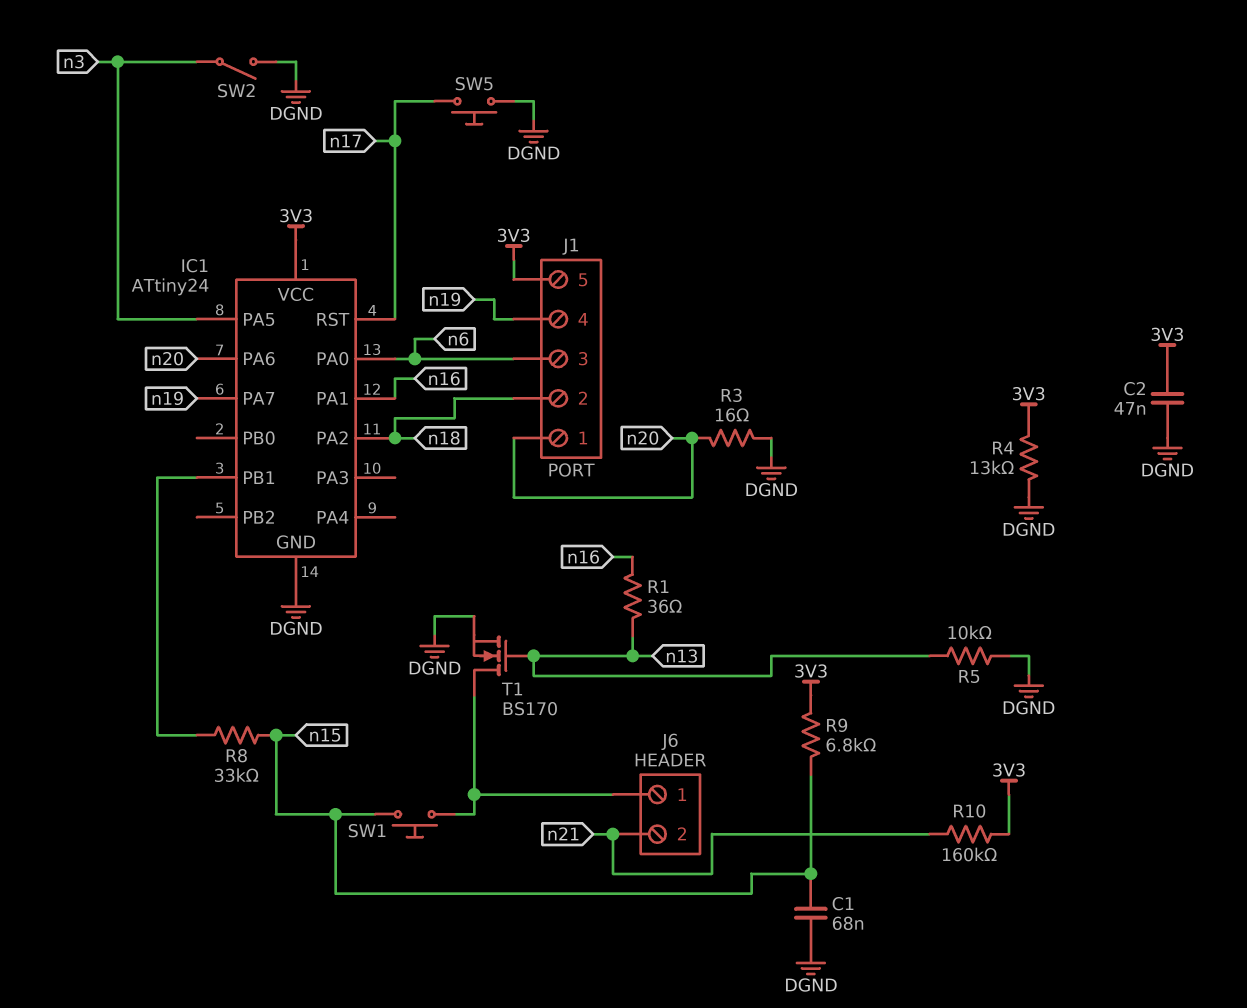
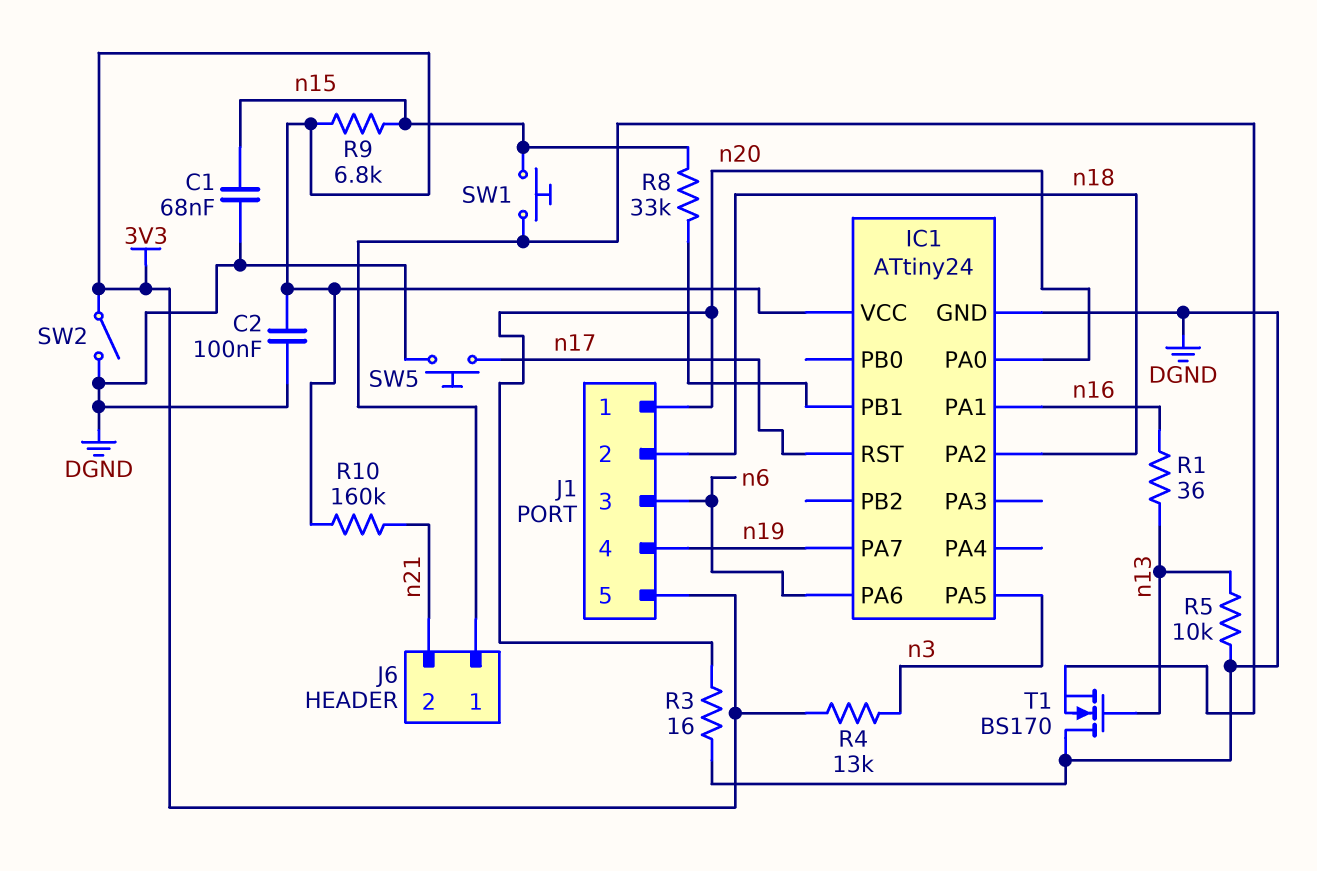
C2: 47nF (3V3, DGND) -> 100nF (3V3, DGND)
IC1 pin PA0: n6 -> n20
IC1 pin PA6: n20 -> n6
R4: 13k (3V3, DGND) -> 13k (3V3, n3)
SW2: switch (DGND, n3) -> switch (3V3, DGND)
T1: NMOS BS170 (G n13, D J6/1, S DGND) -> NMOS BS170 (G n13, D DGND, S J6/1)

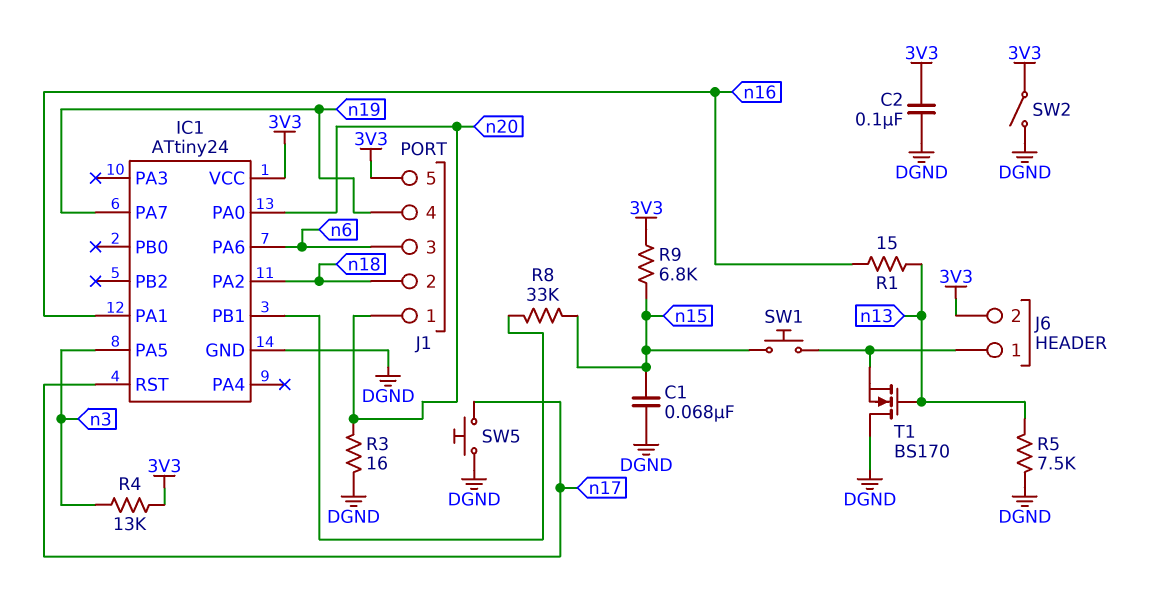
J6 pin 2: n21 -> 3V3
R1: 36 (n13, n16) -> 15 (n13, n16)
R5: 10k (DGND, n13) -> 7.5k (DGND, n13)
R10: 160k (3V3, n21) -> none

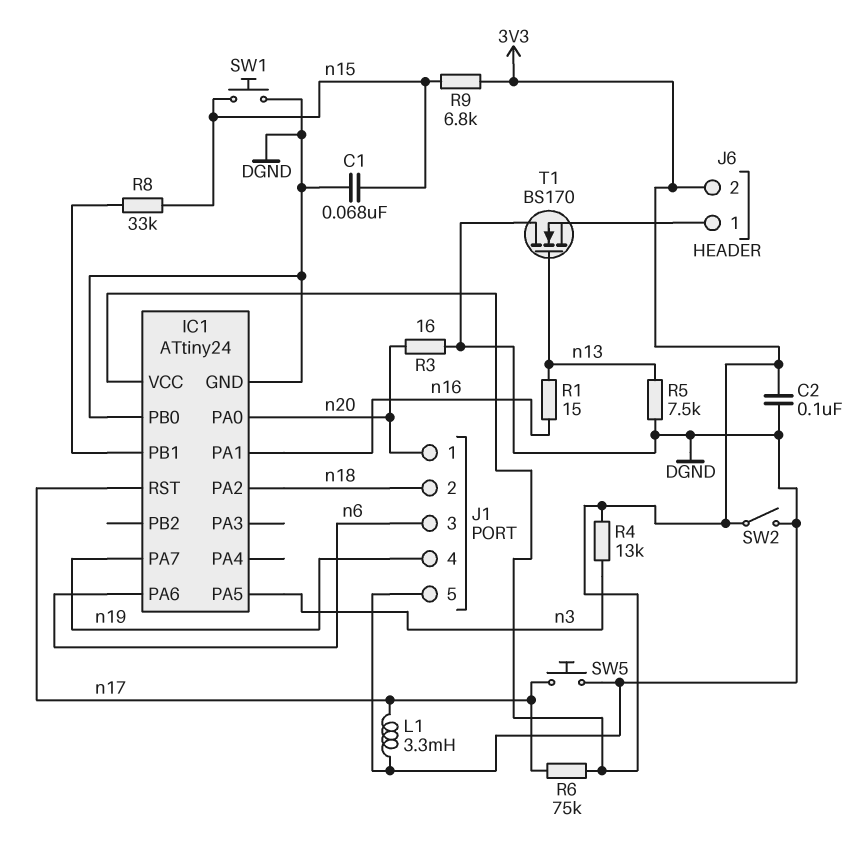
IC1 pin PB0: none -> DGND
J1 pin 5: 3V3 -> DGND
L1: none -> 3.3mH (DGND, n17)
R6: none -> 75k (3V3, n17)
SW1: button (J6/1, n15) -> button (DGND, n15)

